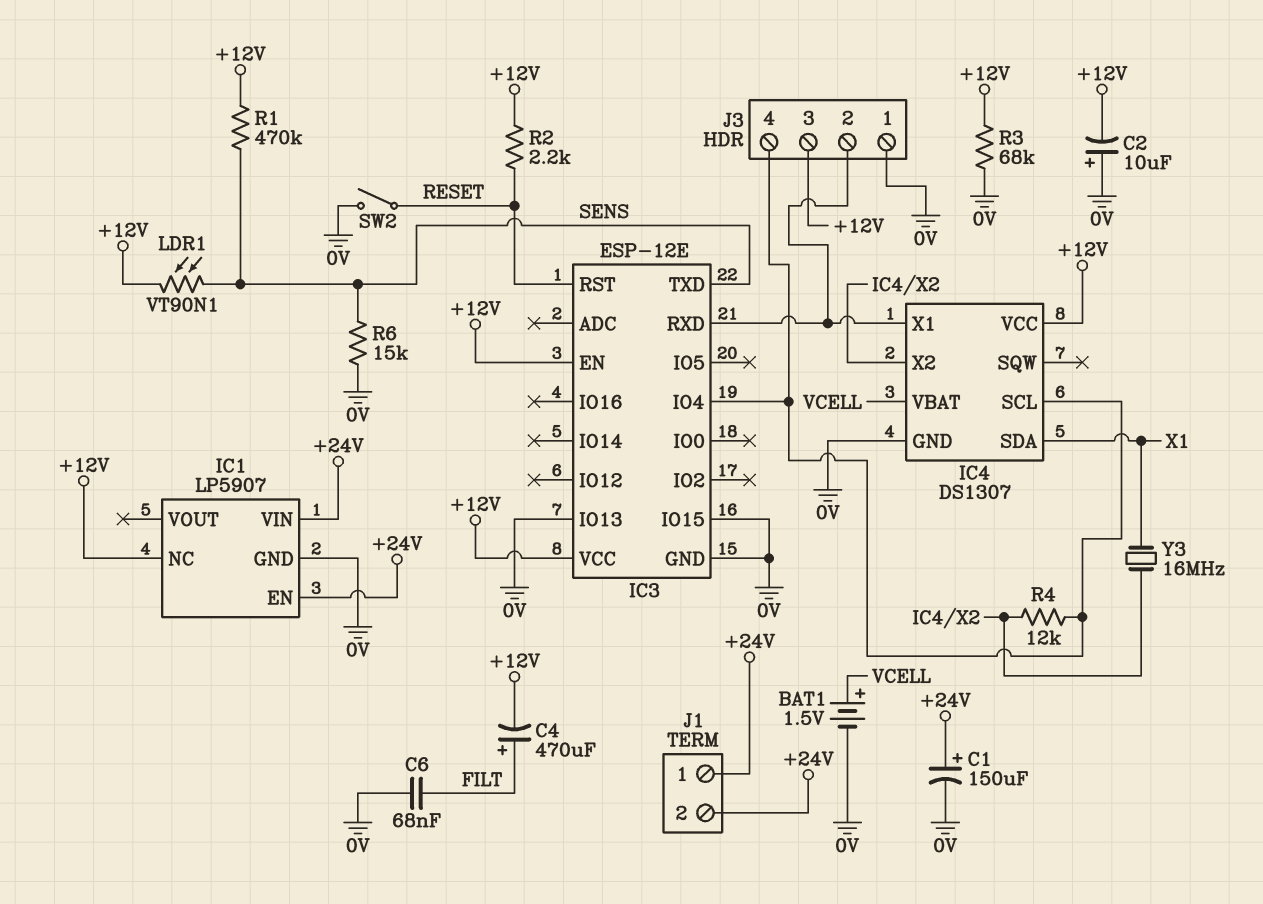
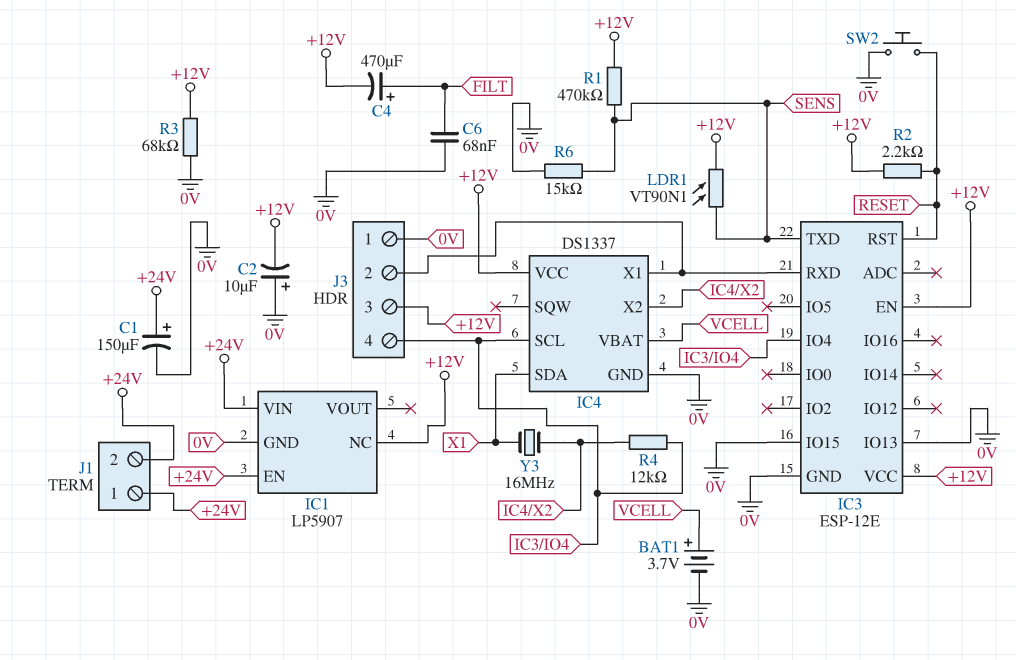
BAT1: 1.5V (plus VCELL, minus 0V) -> 3.7V (plus VCELL, minus 0V)
IC4: DS1307 -> DS1337
SW2: switch (0V, RESET) -> button (0V, RESET)

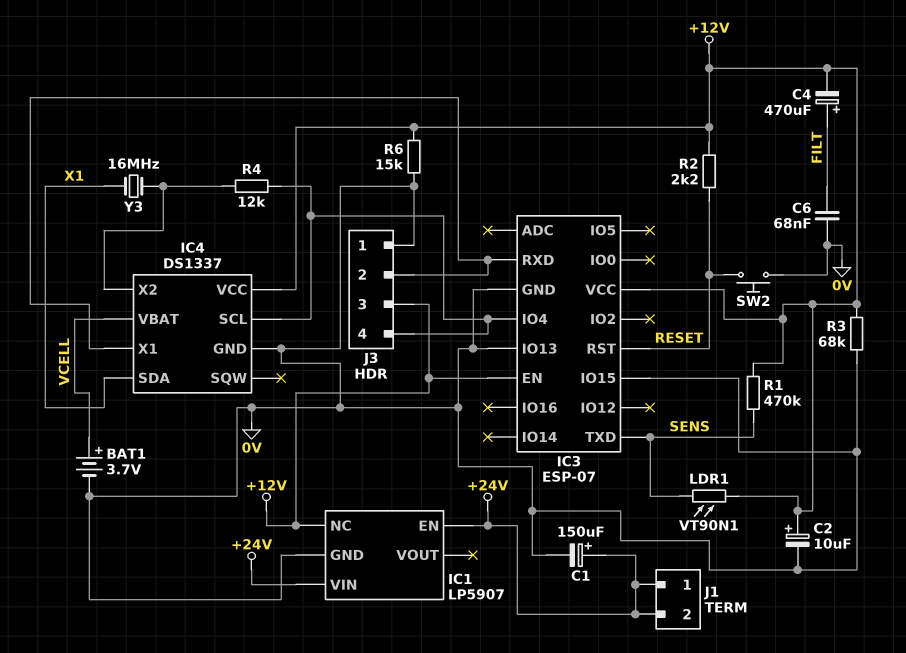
C2: 10uF (plus 0V, minus +12V) -> 10uF (plus +12V, minus 0V)
IC3: ESP-12E -> ESP-07
R6: 15k (0V, SENS) -> 15k (+12V, 0V)

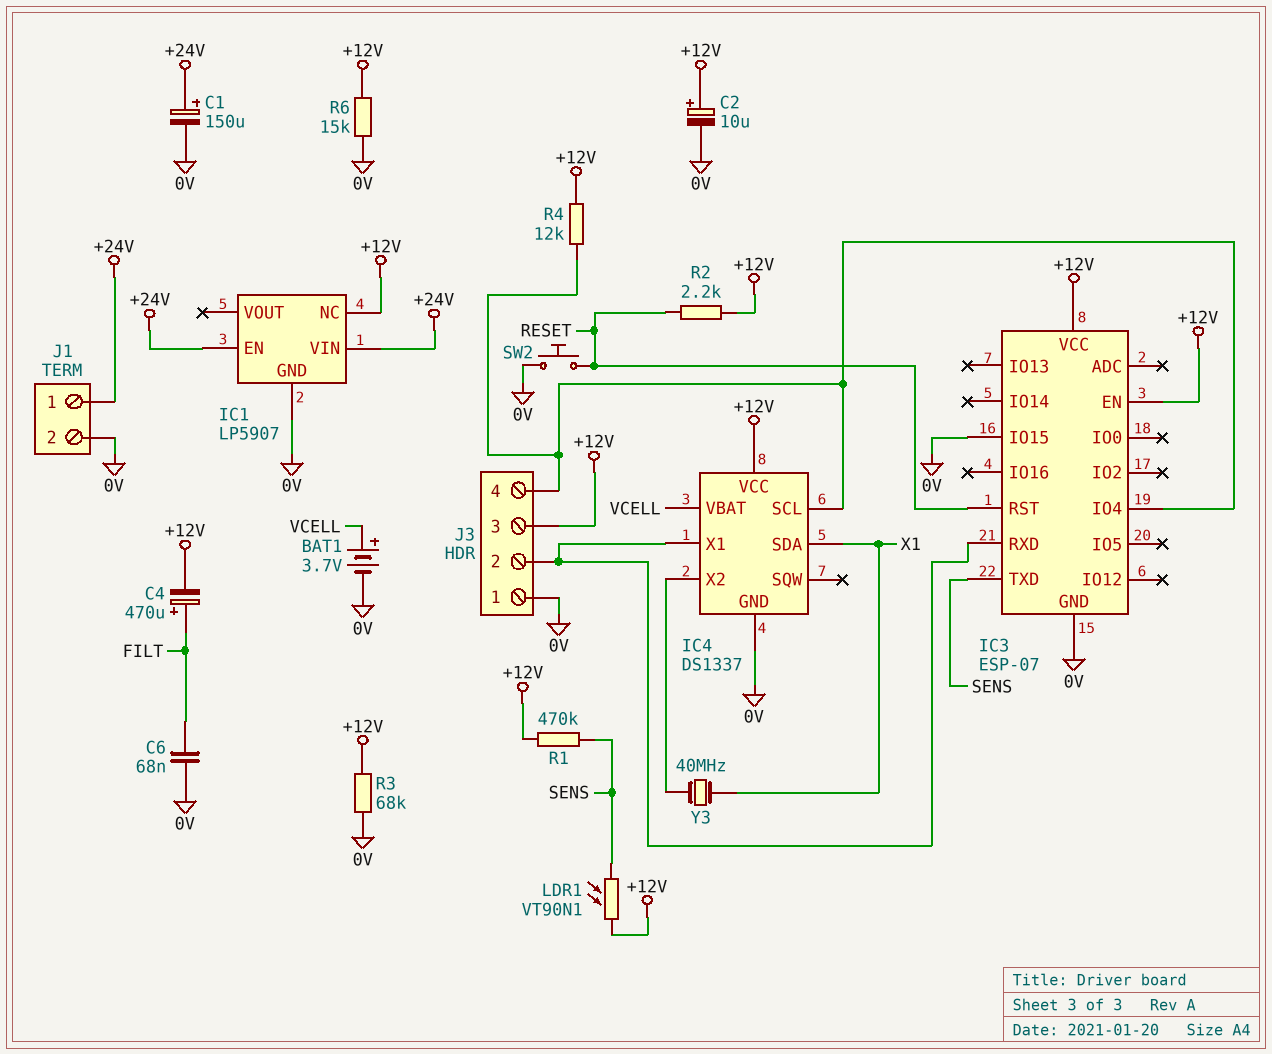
IC3 pin IO13: 0V -> none
J1 pin 2: +24V -> 0V
R4: 12k (IC3/IO4, IC4/X2) -> 12k (+12V, IC3/IO4)
Y3: 16MHz (IC4/X2, X1) -> 40MHz (IC4/X2, X1)

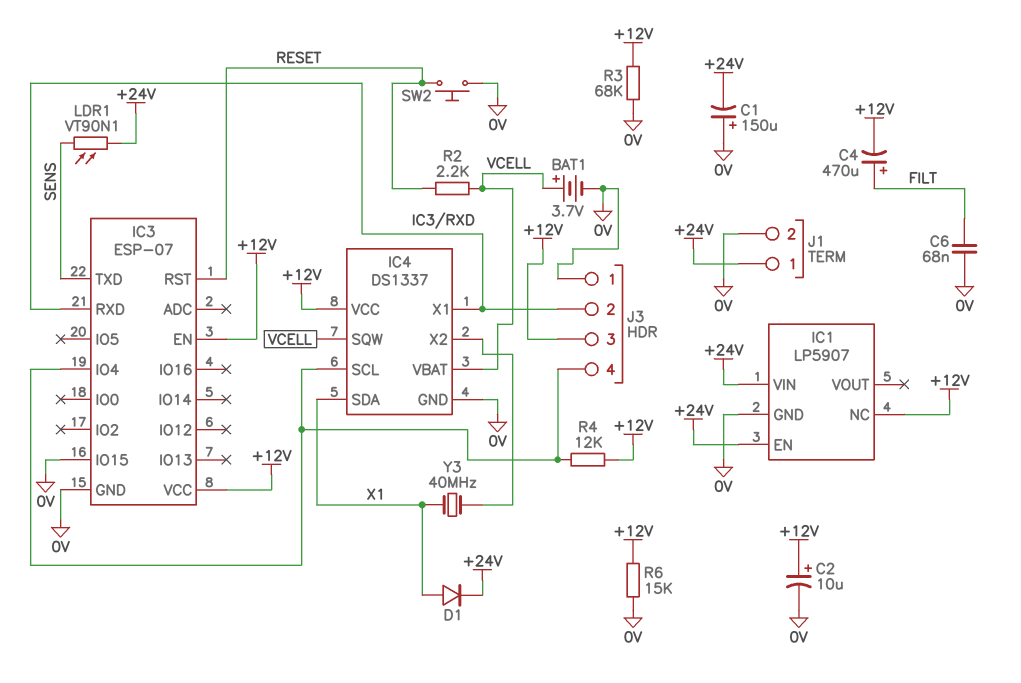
C1: 150uF (plus +24V, minus 0V) -> 150uF (plus 0V, minus +24V)
D1: none -> diode (A X1, K +24V)
IC4 pin SQW: none -> VCELL
LDR1: VT90N1 (+12V, SENS) -> VT90N1 (+24V, SENS)
R1: 470k (+12V, SENS) -> none
R2: 2.2k (+12V, RESET) -> 2.2k (RESET, VCELL)

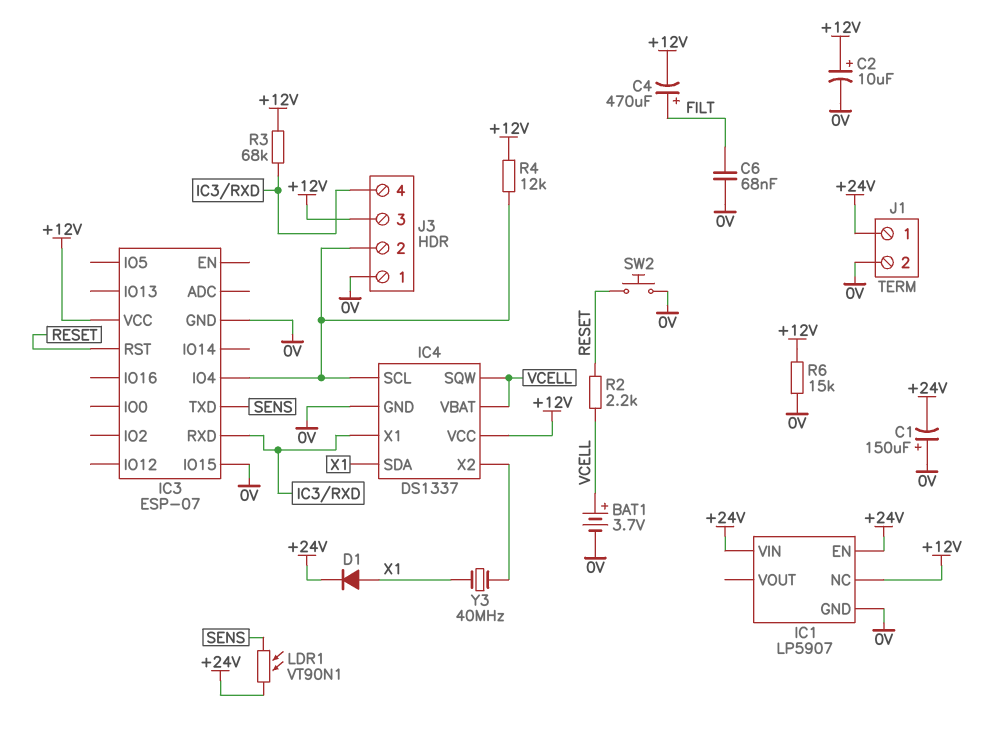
IC3 pin EN: +12V -> none
J3 pin 2: IC3/RXD -> IC3/IO4
J3 pin 4: IC3/IO4 -> IC3/RXD
R3: 68k (+12V, 0V) -> 68k (+12V, IC3/RXD)

